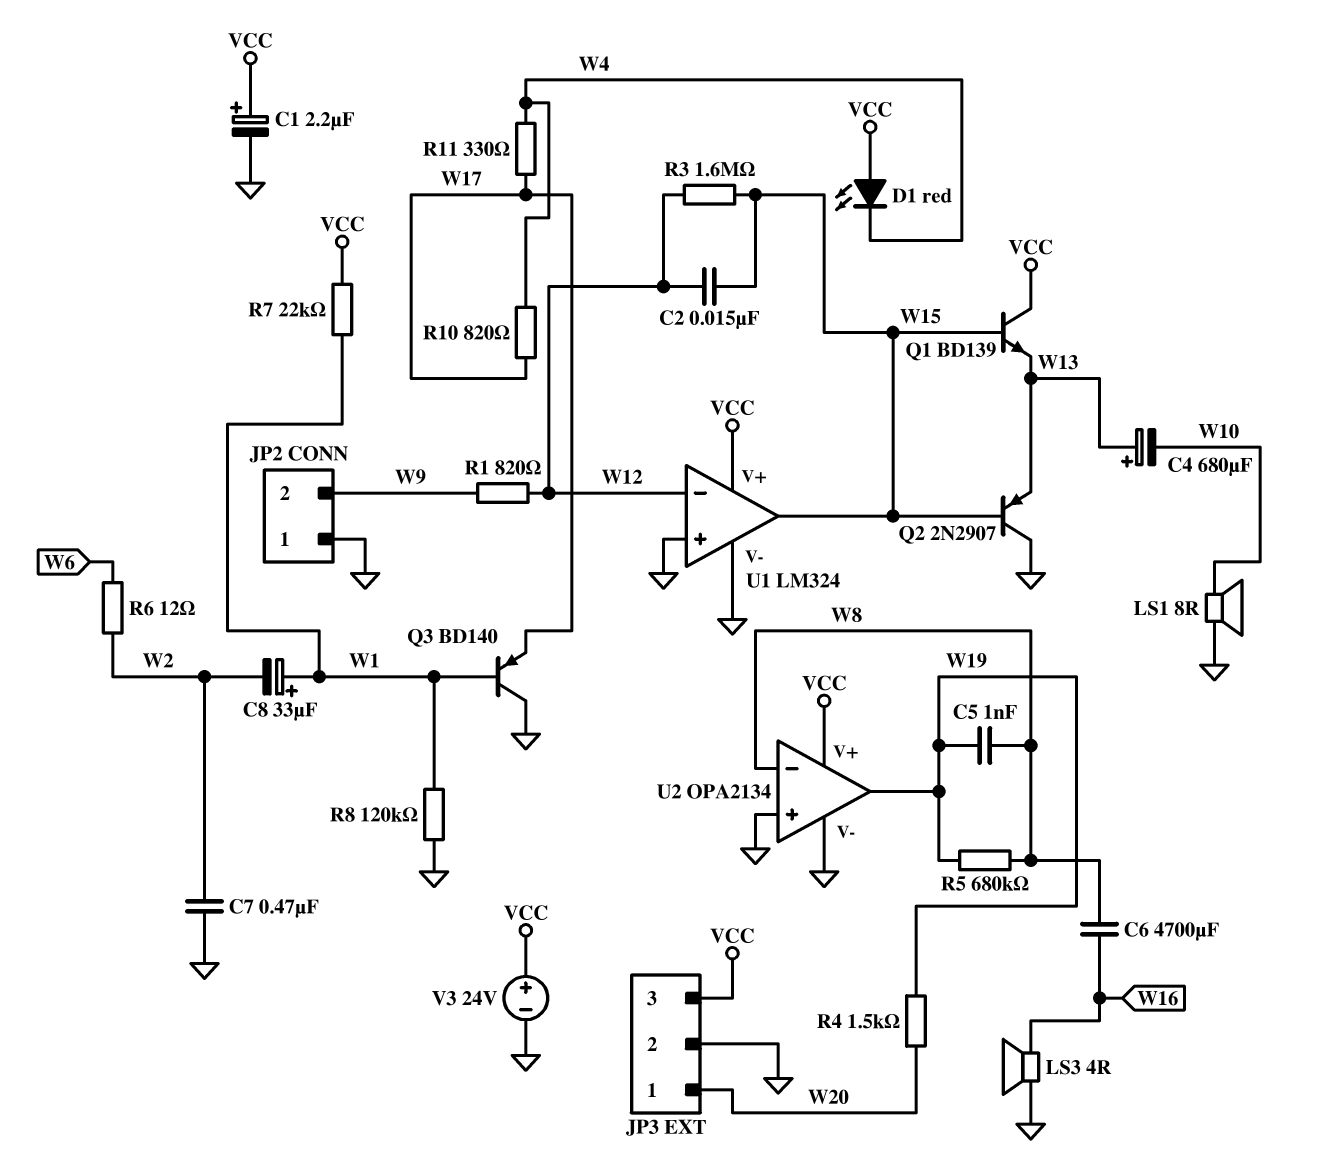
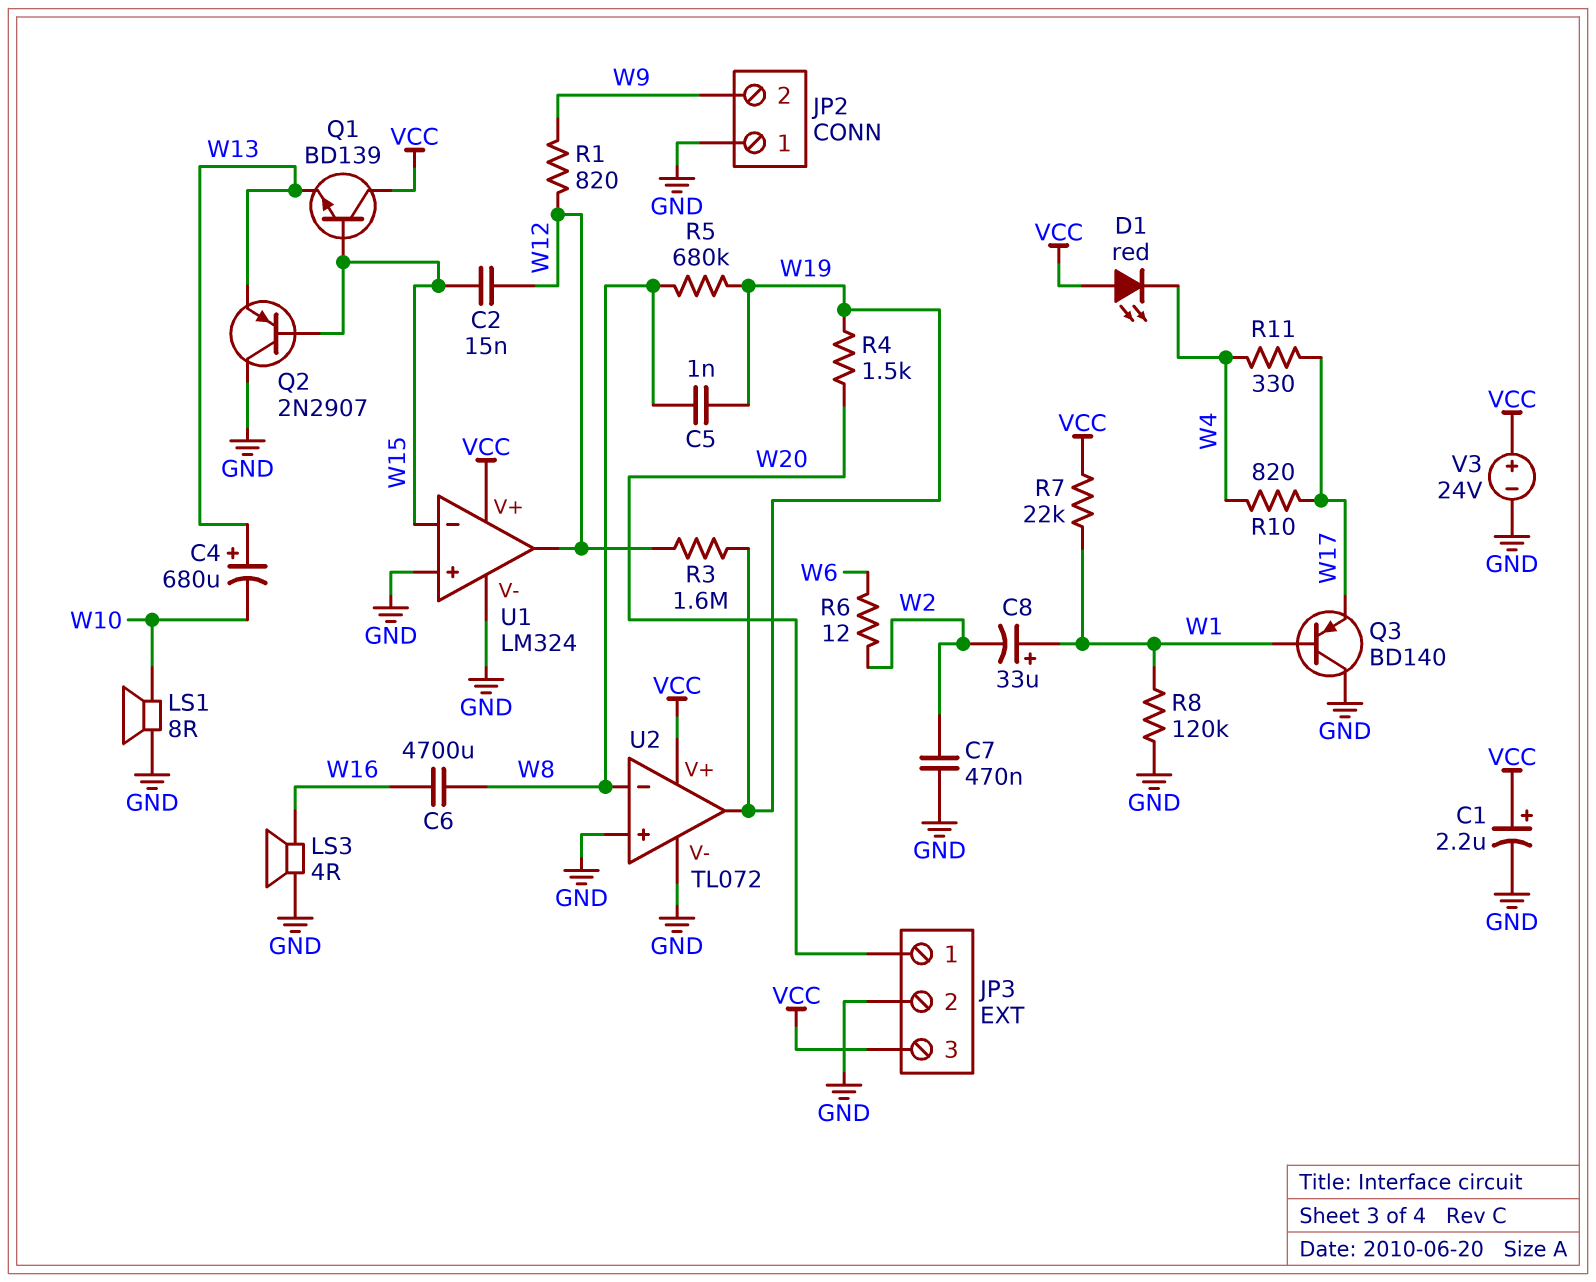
R3: 1.6M (W12, W15) -> 1.6M (W12, W19)
U1 pin in-: W12 -> W15
U1 pin out: W15 -> W12
U2: OPA2134 -> TL072

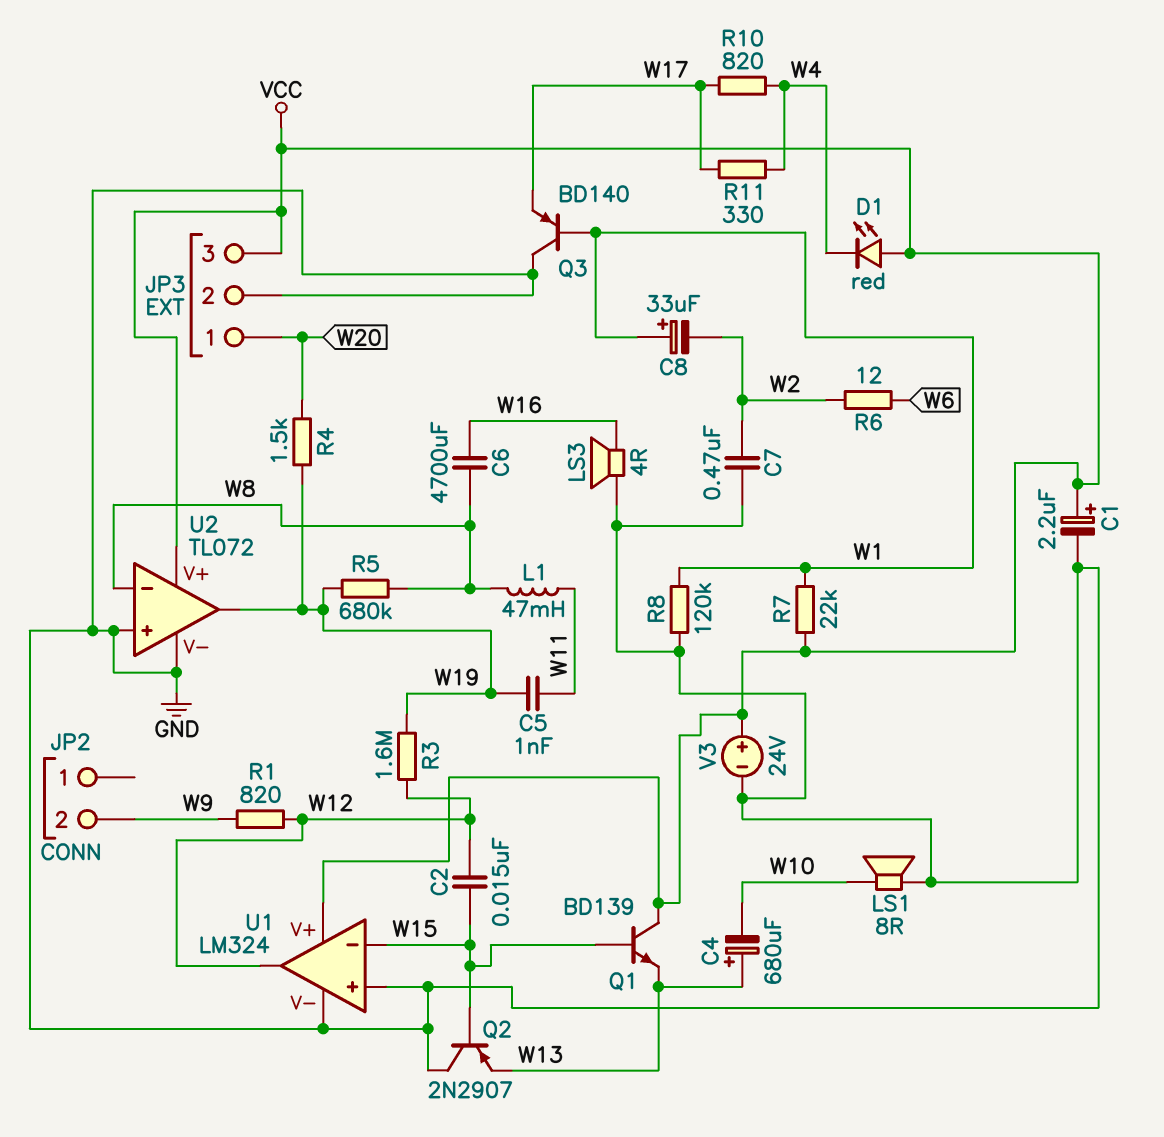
C5: 1nF (W8, W19) -> 1nF (W11, W19)
JP2 pin 1: GND -> none
L1: none -> 47mH (W8, W11)

